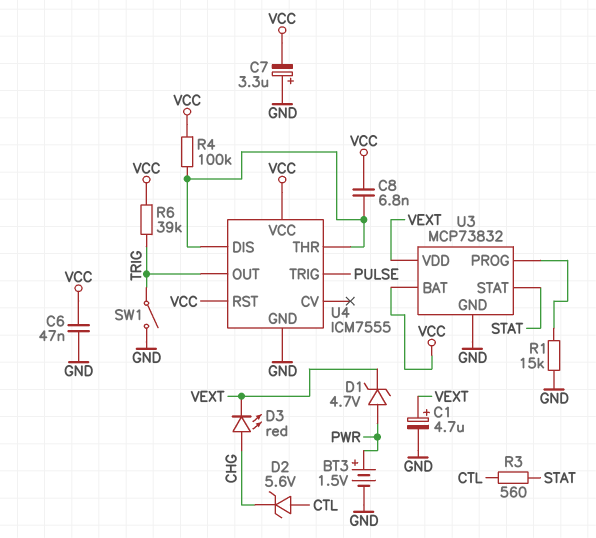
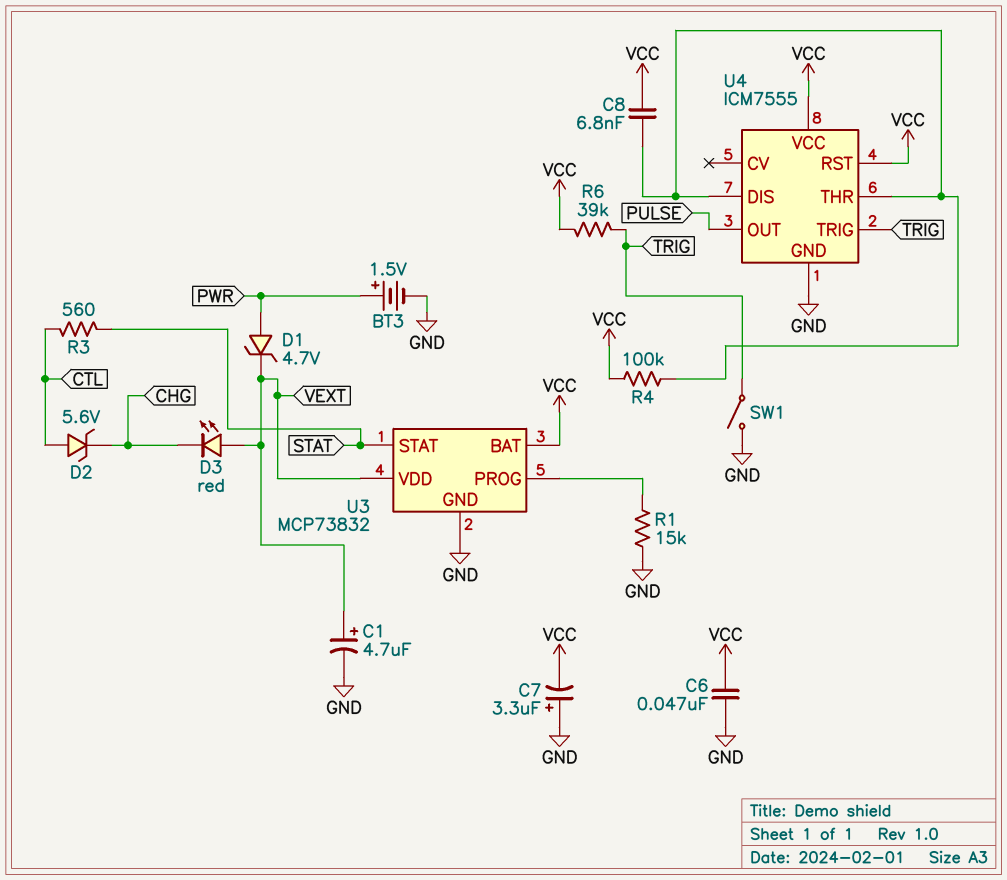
D3: LED red (A CHG, K VEXT) -> LED red (A VEXT, K CHG)
U4 pin OUT: TRIG -> PULSE
U4 pin TRIG: PULSE -> TRIG

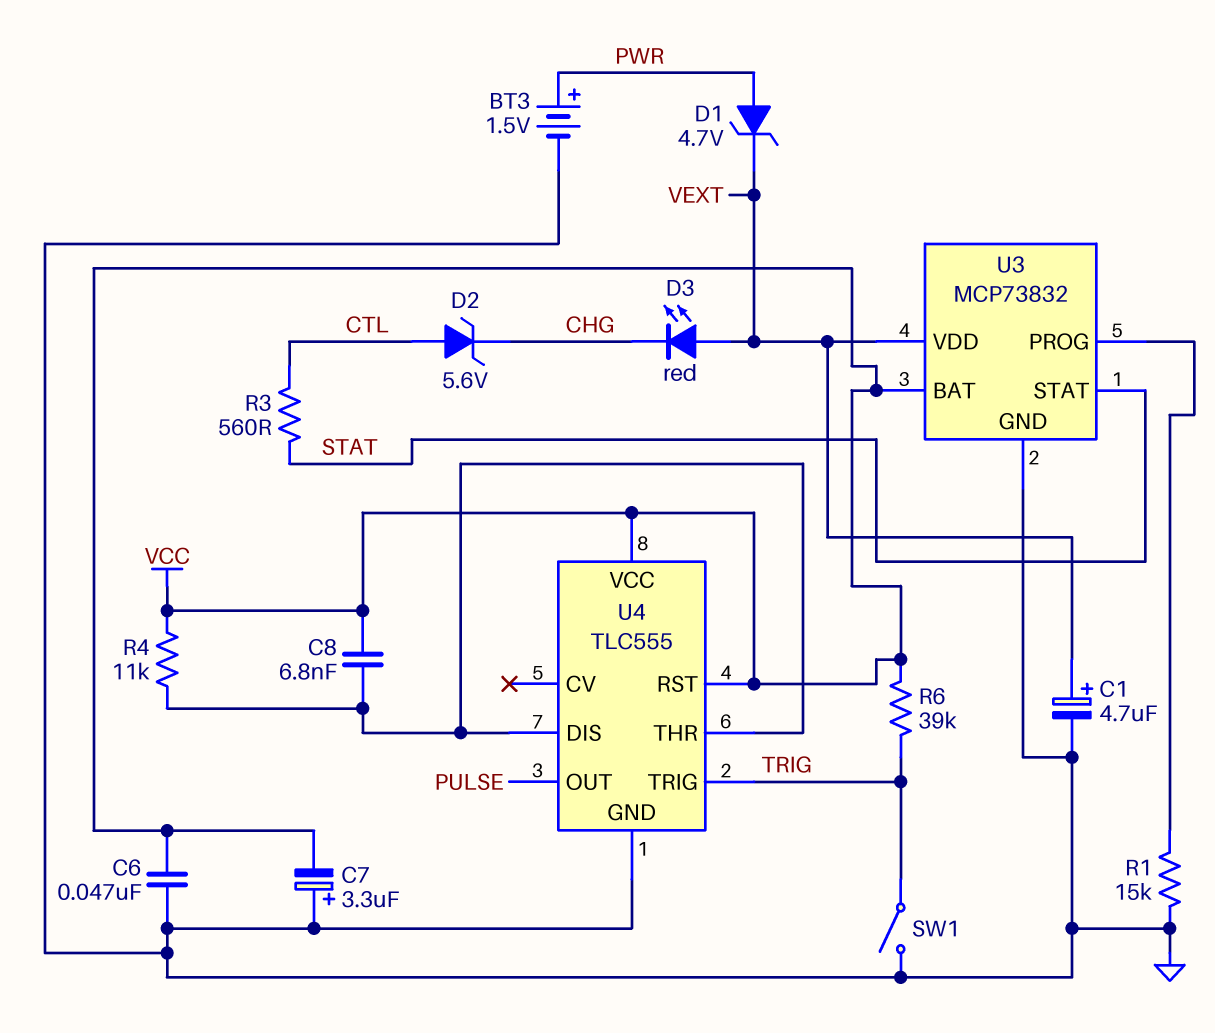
R4: 100k (U4/DIS, VCC) -> 11k (U4/DIS, VCC)
U4: ICM7555 -> TLC555

